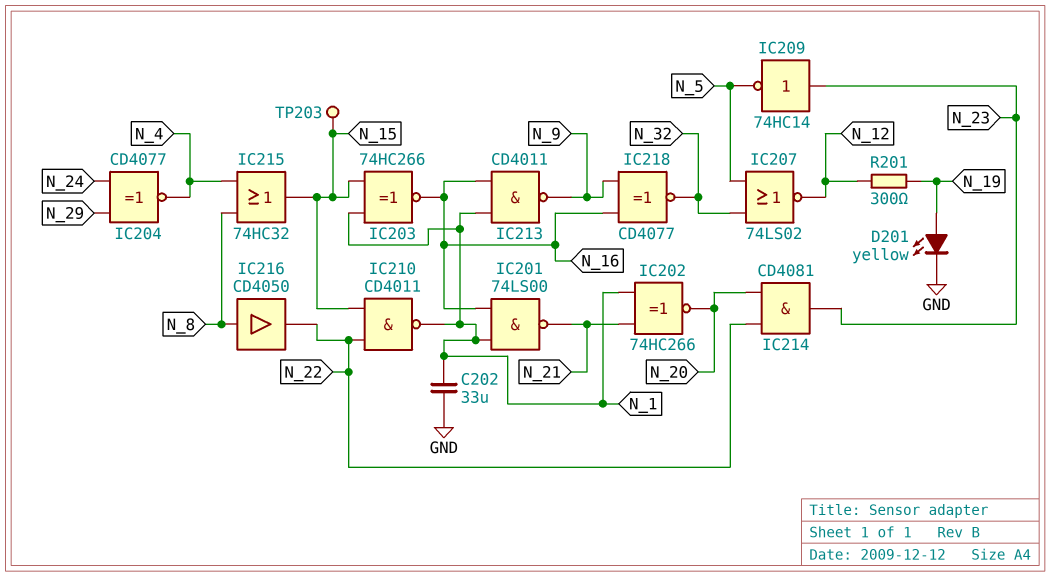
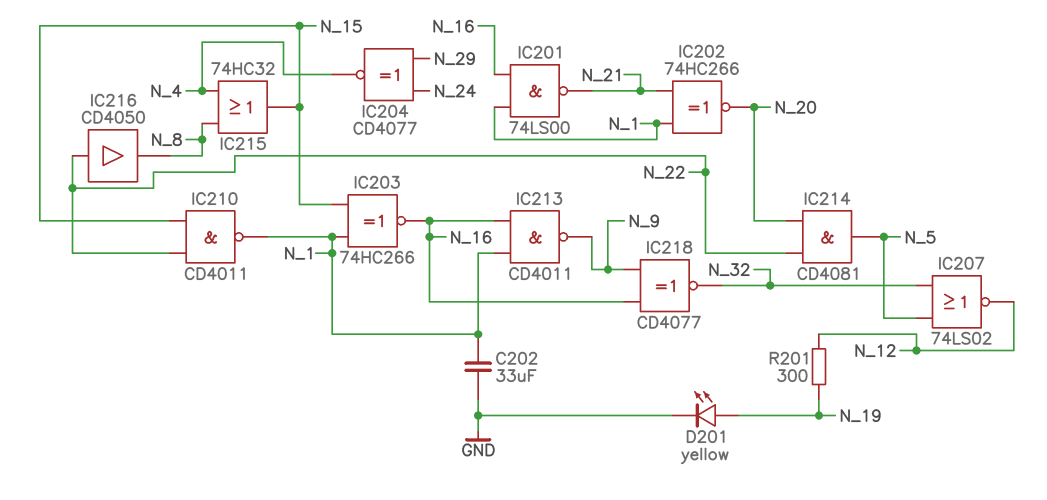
IC209: NOT 74HC14 (in N_23, out N_5) -> none
IC214: AND CD4081 (in N_20, in N_22, out N_23) -> AND CD4081 (in N_20, in N_22, out N_5)
IC216: buffer CD4050 (in N_8, out N_22) -> buffer CD4050 (in N_22, out N_8)
TP203: test point (N_15) -> none

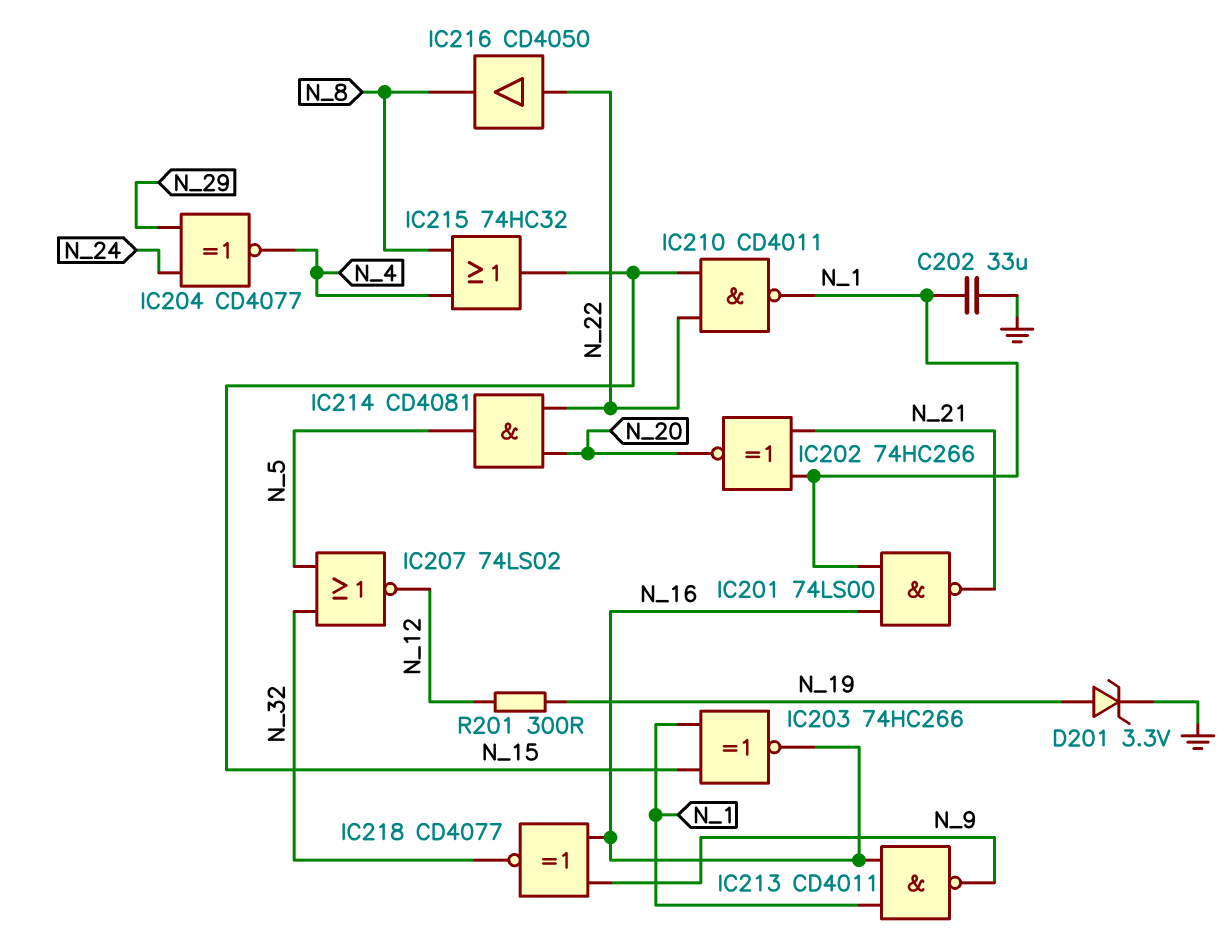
D201: LED yellow (A N_19, K GND) -> zener 3.3V (A N_19, K GND)

